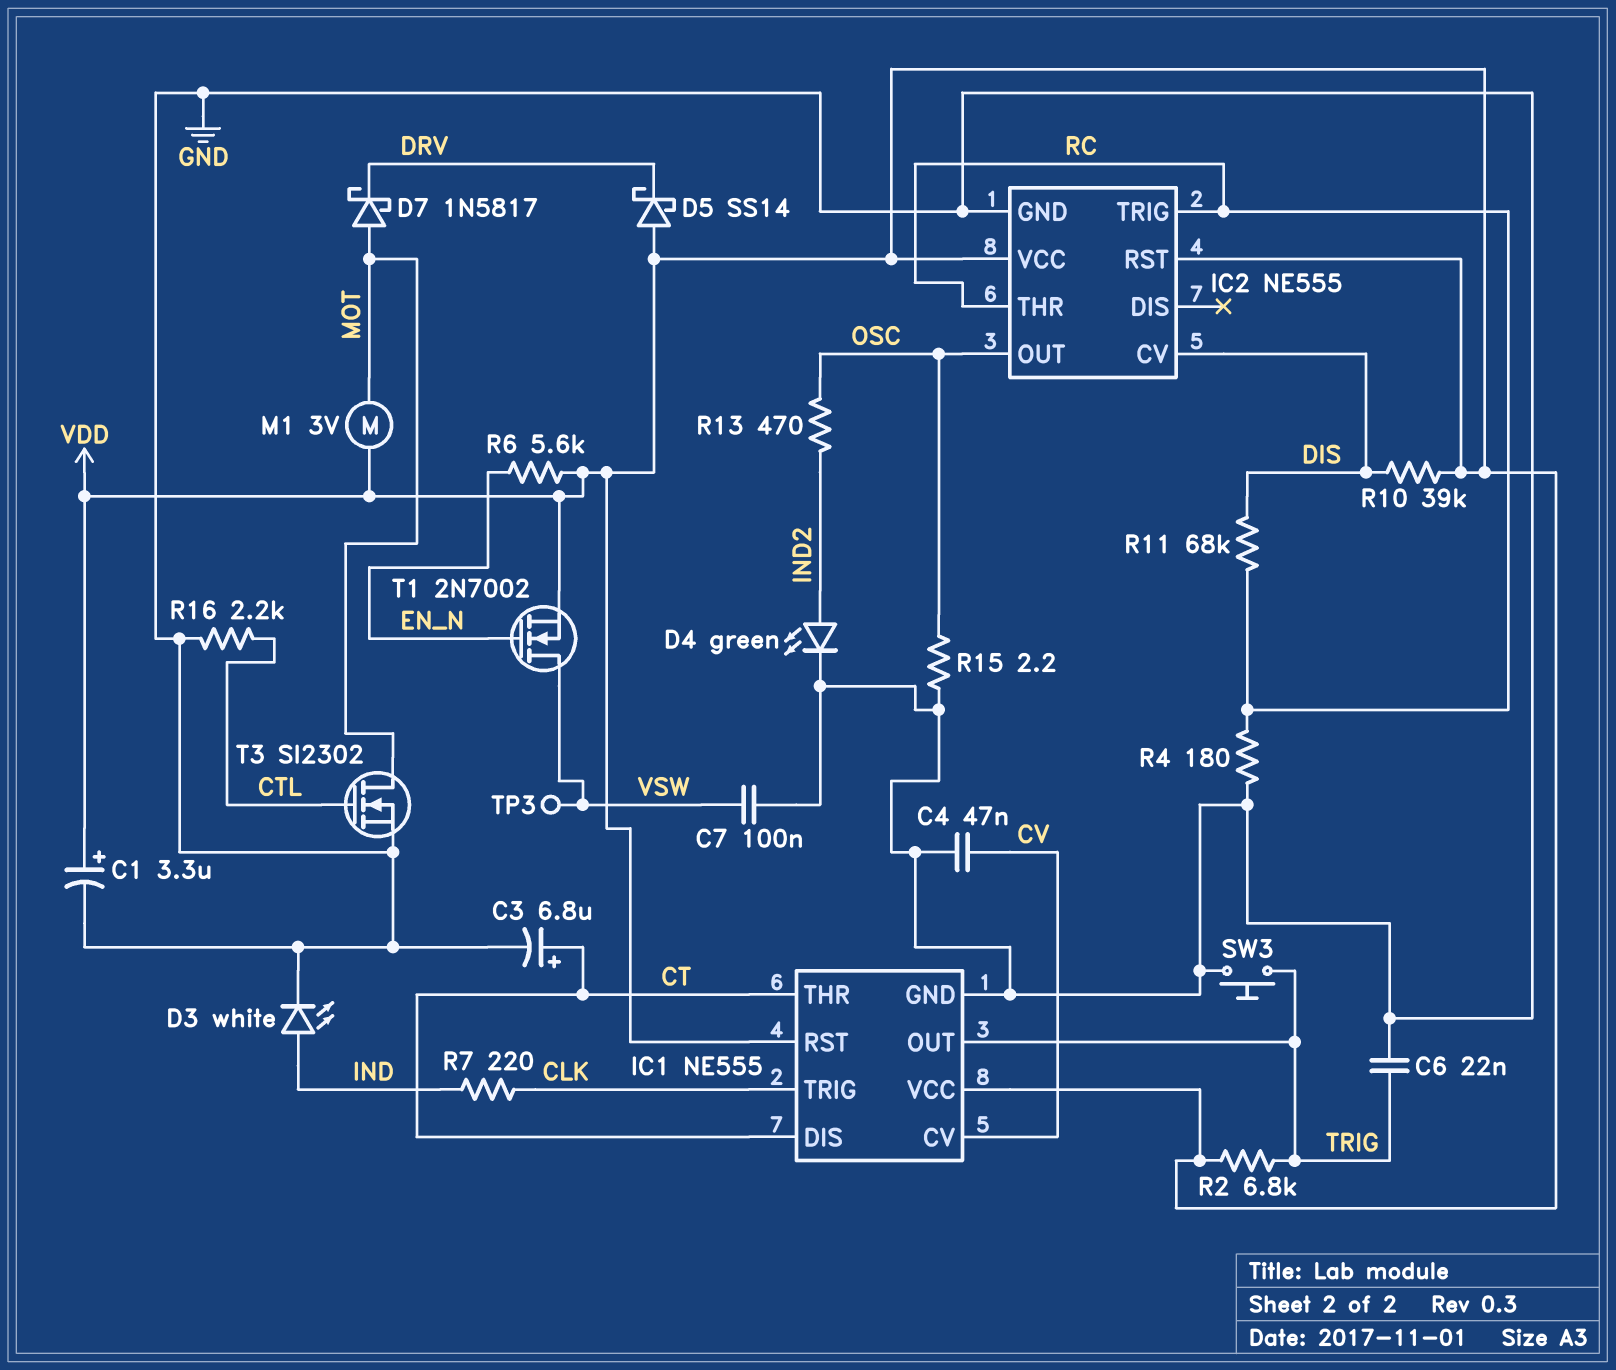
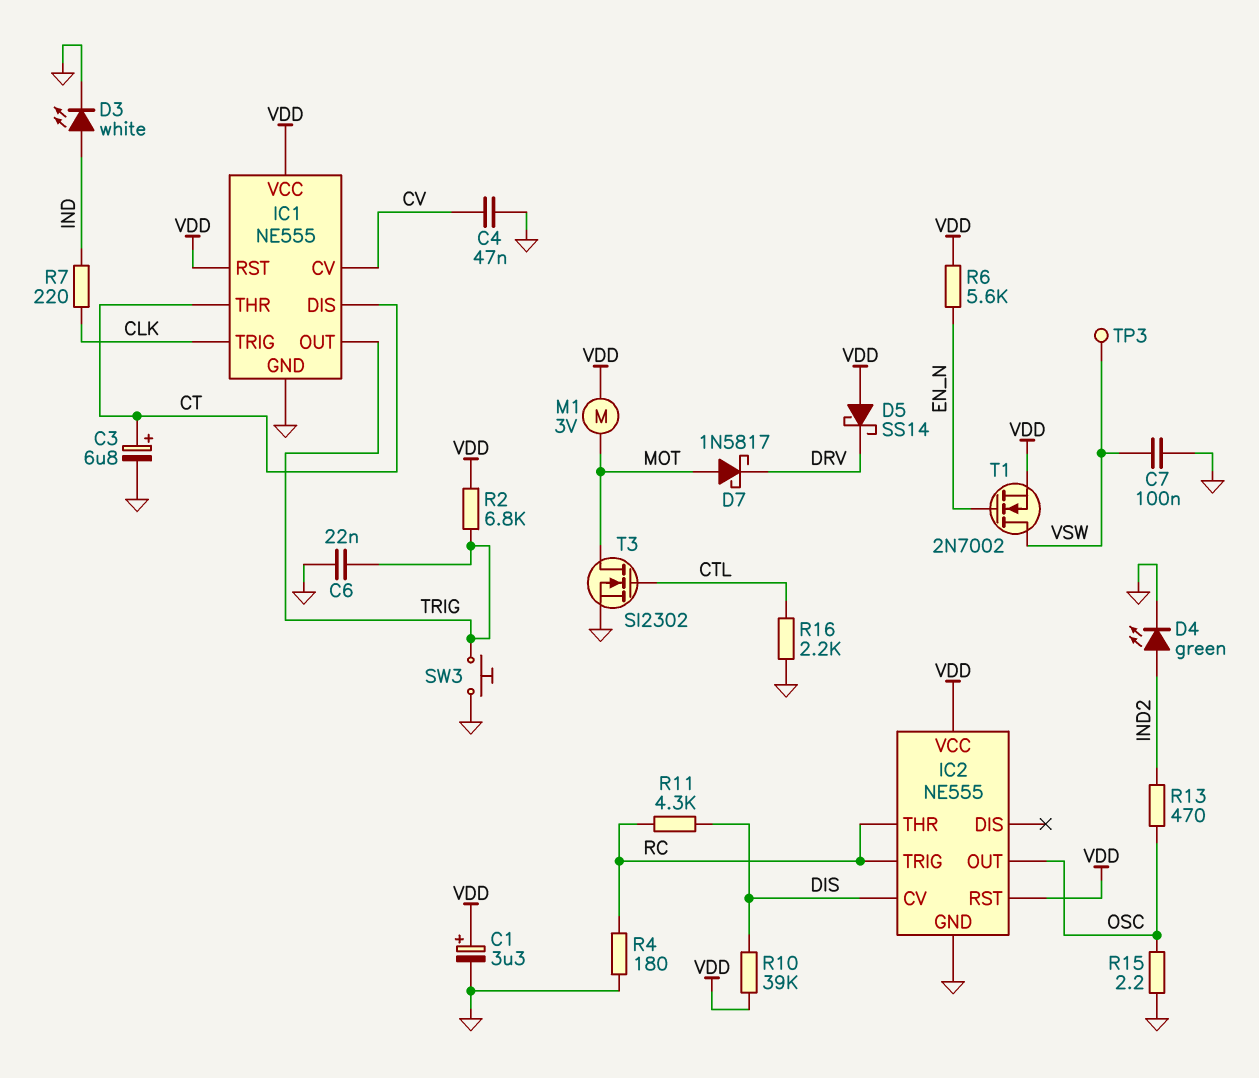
R11: 68k (DIS, RC) -> 4.3k (DIS, RC)

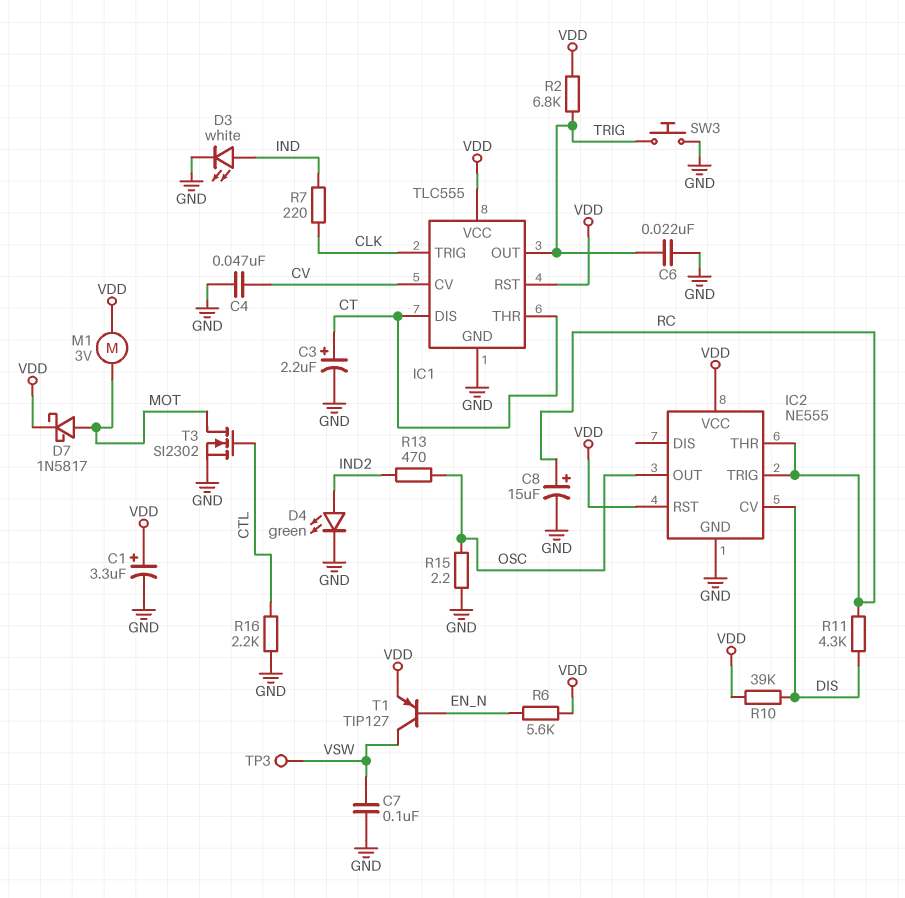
C3: 6.8uF (plus CT, minus GND) -> 2.2uF (plus CT, minus GND)
C8: none -> 15uF (plus RC, minus GND)
D5: schottky SS14 (A VDD, K DRV) -> none
D7: schottky 1N5817 (A MOT, K DRV) -> schottky 1N5817 (A MOT, K VDD)
IC1: NE555 -> TLC555
R4: 180 (GND, RC) -> none
T1: NMOS 2N7002 (G EN_N, D VSW, S VDD) -> PNP TIP127 (B EN_N, C VSW, E VDD)

